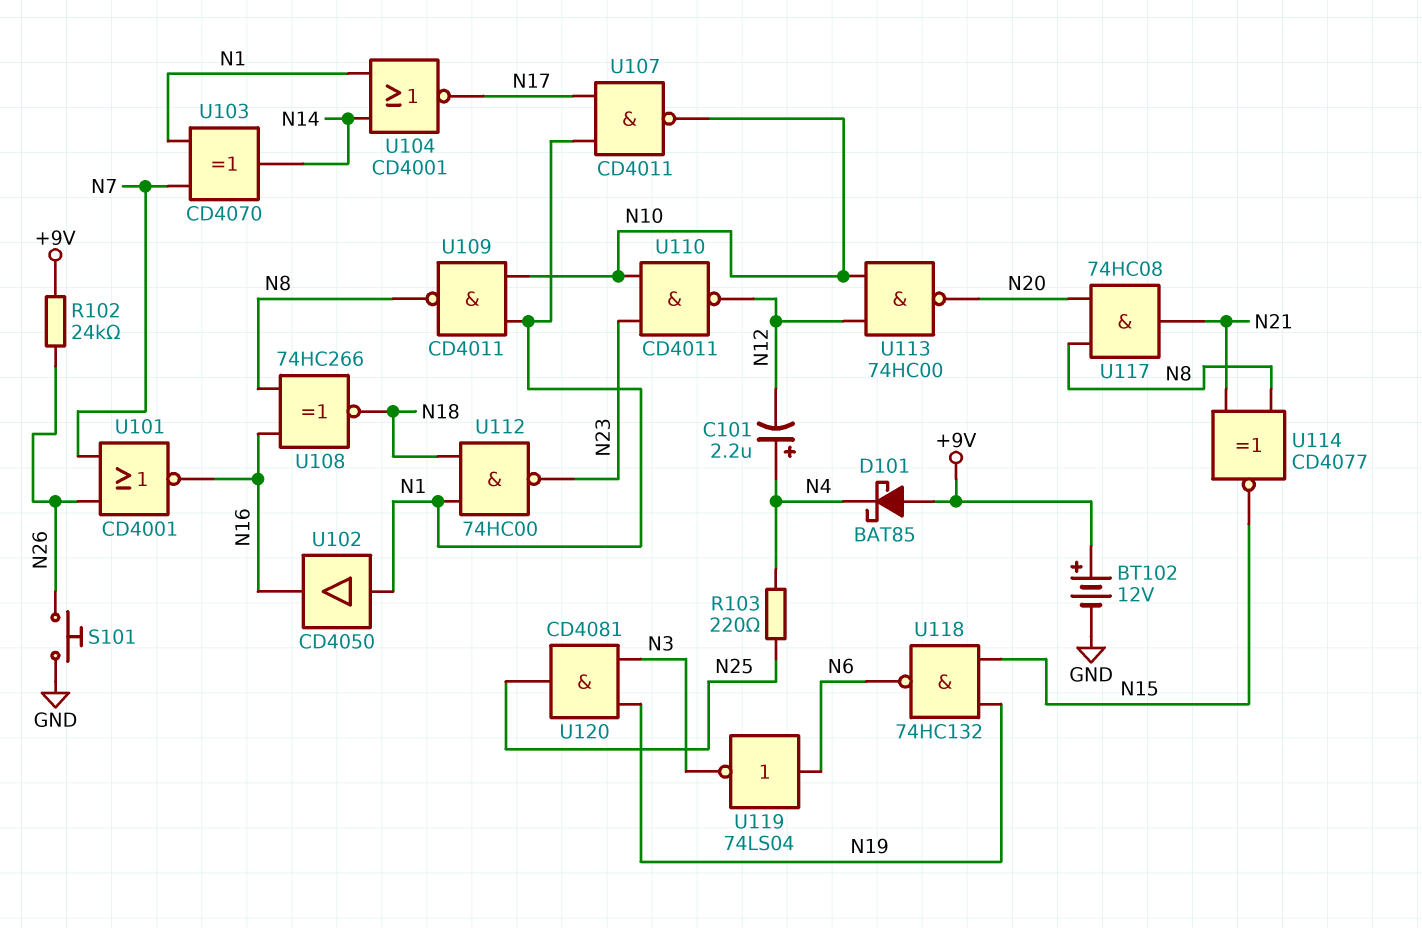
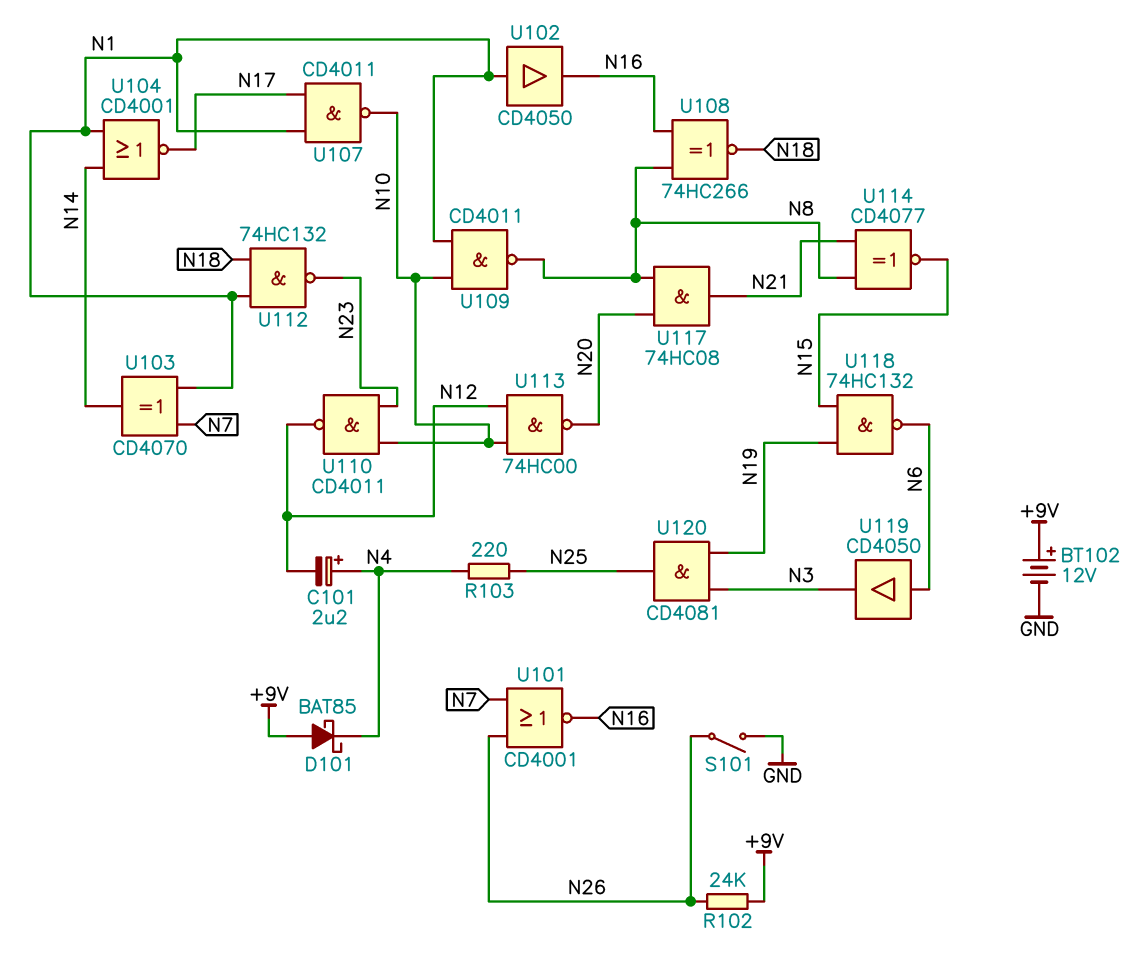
S101: button (GND, N26) -> switch (GND, N26)
U112: NAND 74HC00 (in N1, in N18, out N23) -> NAND 74HC132 (in N1, in N18, out N23)
U119: NOT 74LS04 (in N6, out N3) -> buffer CD4050 (in N6, out N3)

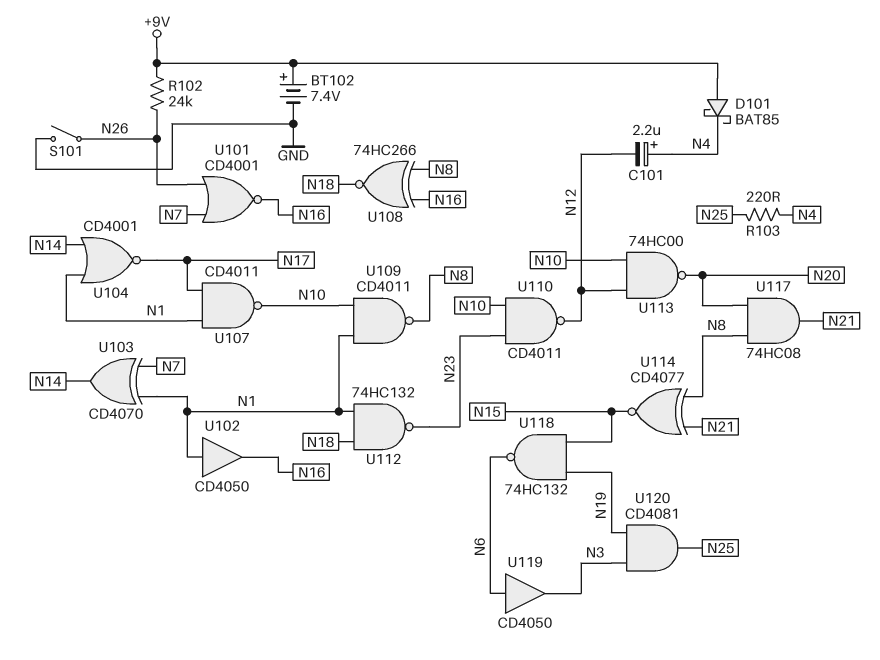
BT102: 12V (plus +9V, minus GND) -> 7.4V (plus +9V, minus GND)

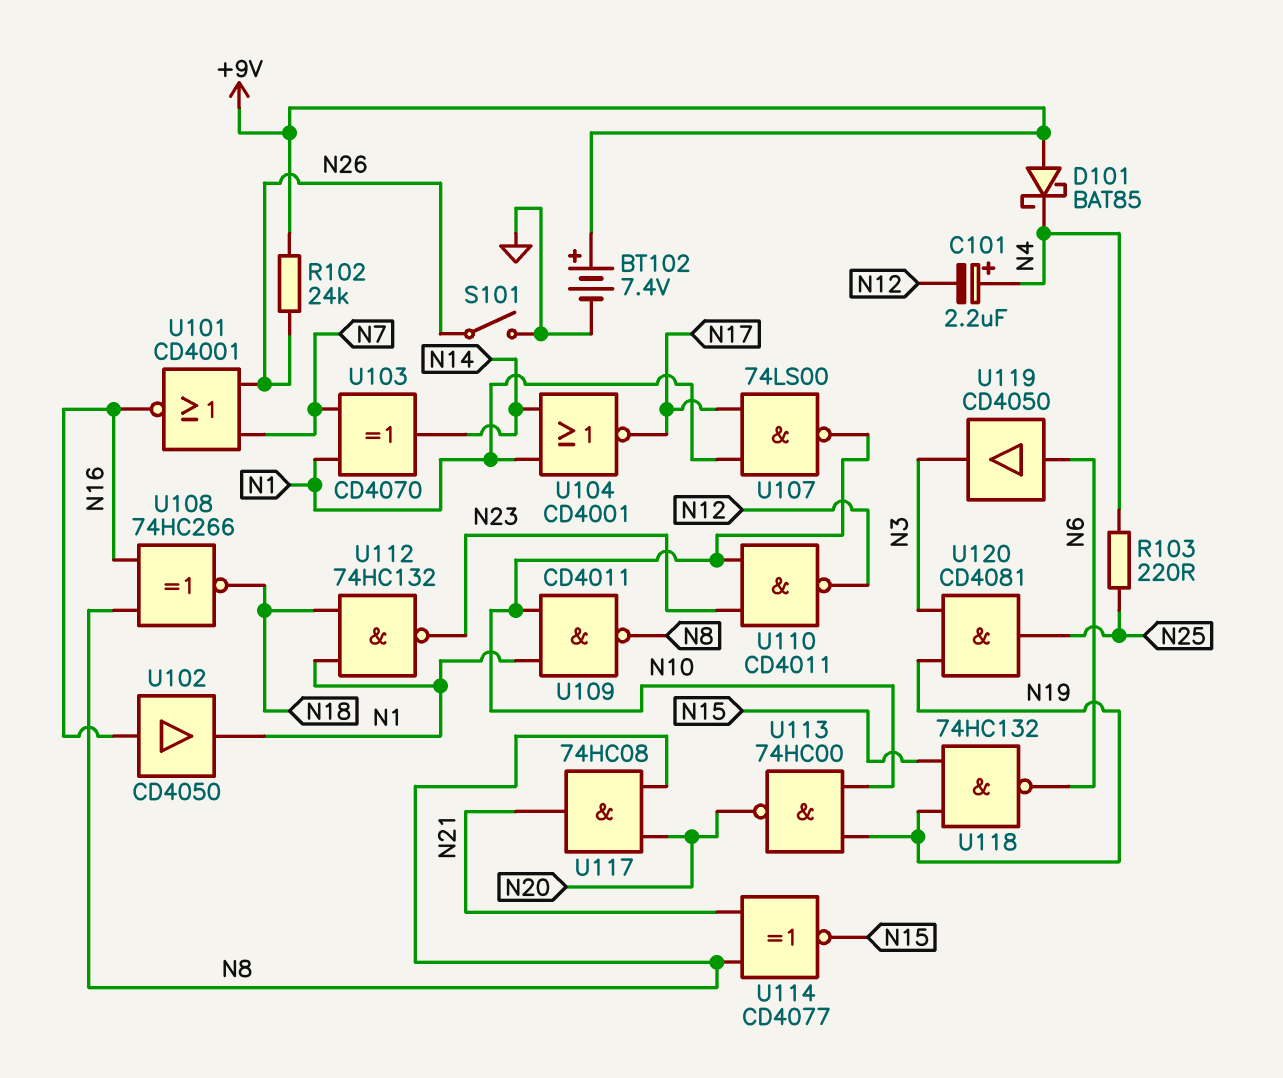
U102: buffer CD4050 (in N1, out N16) -> buffer CD4050 (in N16, out N1)
U107: NAND CD4011 (in N1, in N17, out N10) -> NAND 74LS00 (in N1, in N17, out N10)
U113: NAND 74HC00 (in N10, in N12, out N20) -> NAND 74HC00 (in N10, in N19, out N20)

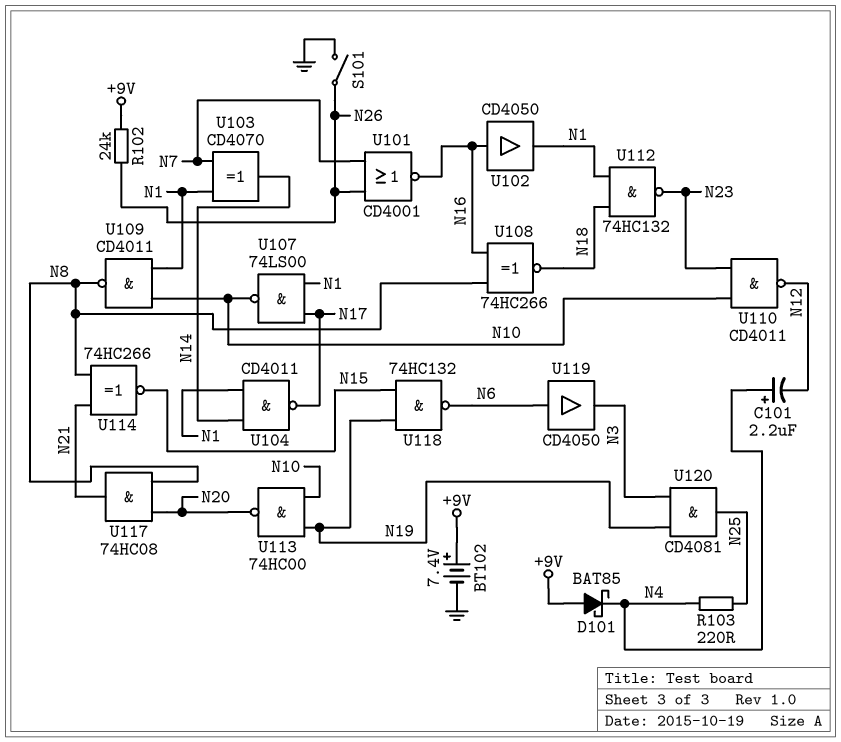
U104: NOR CD4001 (in N1, in N14, out N17) -> NAND CD4011 (in N1, in N14, out N17)
U114: XNOR CD4077 (in N8, in N21, out N15) -> XNOR 74HC266 (in N8, in N21, out N15)

